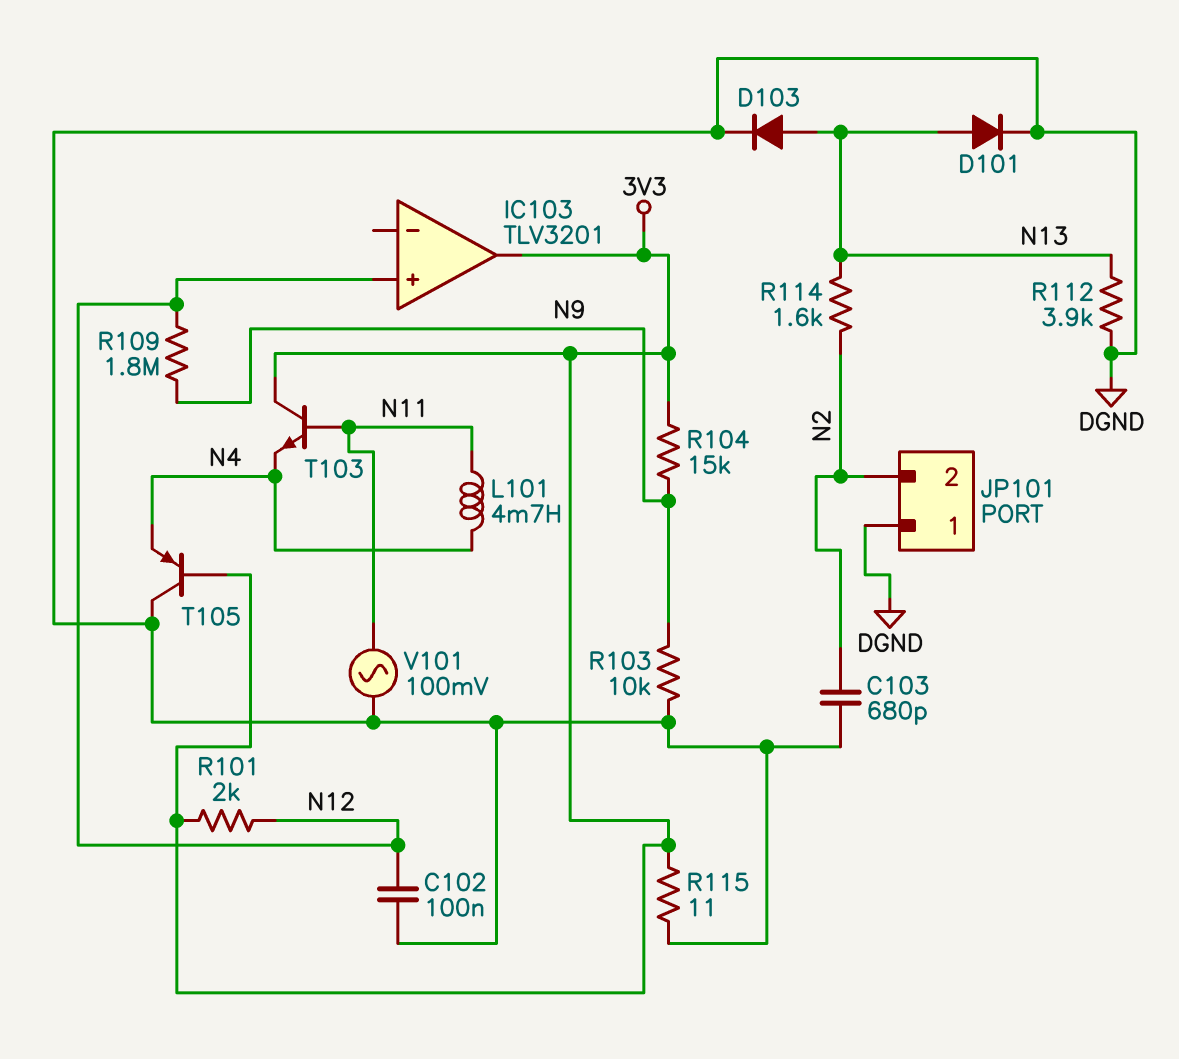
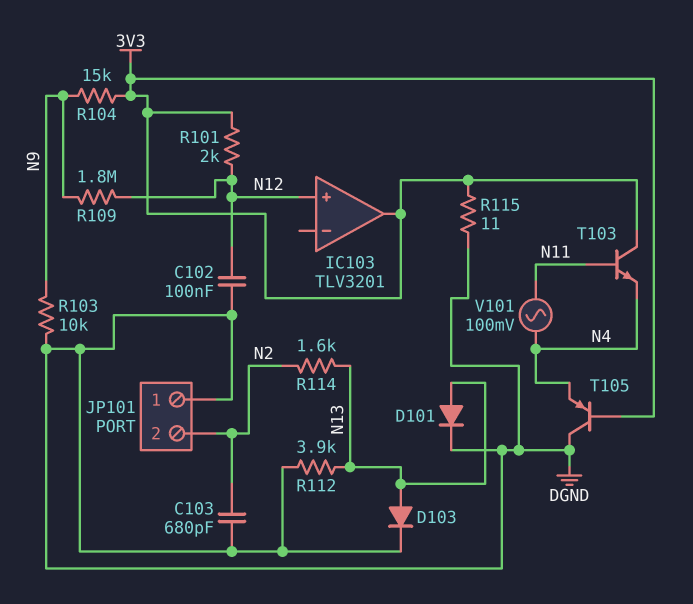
L101: 4.7mH (N4, N11) -> none
V101: AC 100mV (DGND, N11) -> AC 100mV (N4, N11)

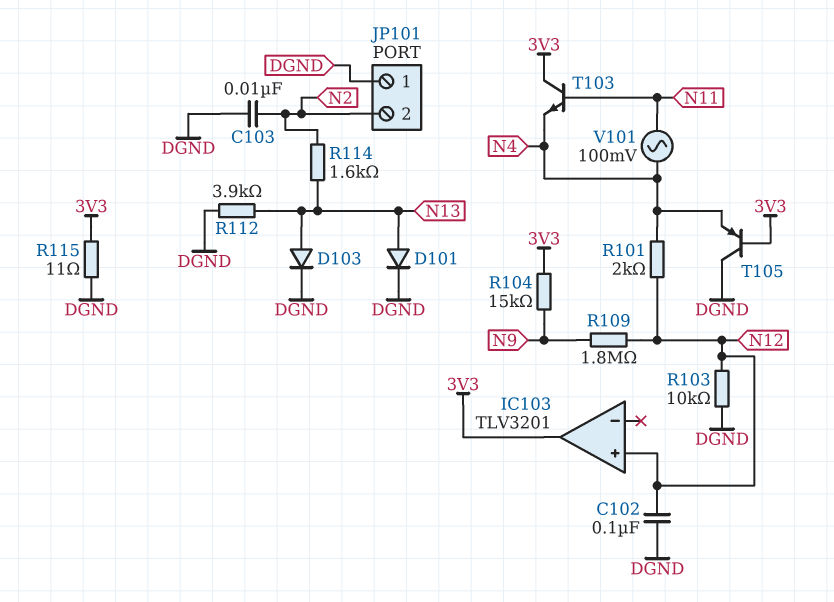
C103: 680pF (DGND, N2) -> 10nF (DGND, N2)
R101: 2k (3V3, N12) -> 2k (N4, N12)
R103: 10k (DGND, N9) -> 10k (DGND, N12)

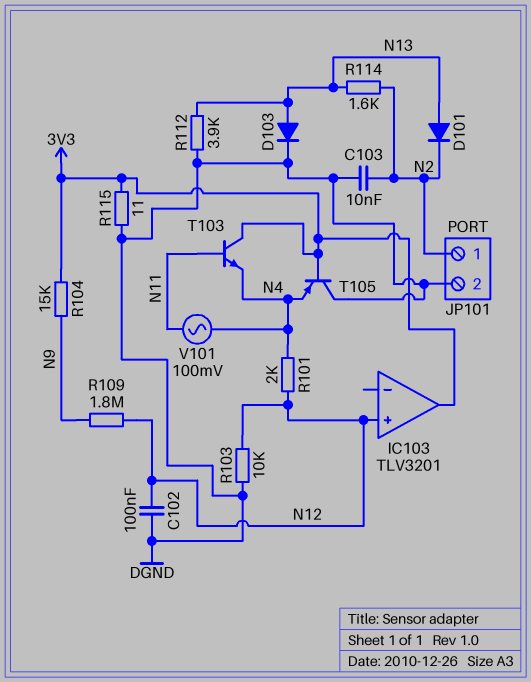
D101: diode (A N13, K DGND) -> diode (A N13, K N2)
JP101 pin 1: DGND -> N2
JP101 pin 2: N2 -> DGND

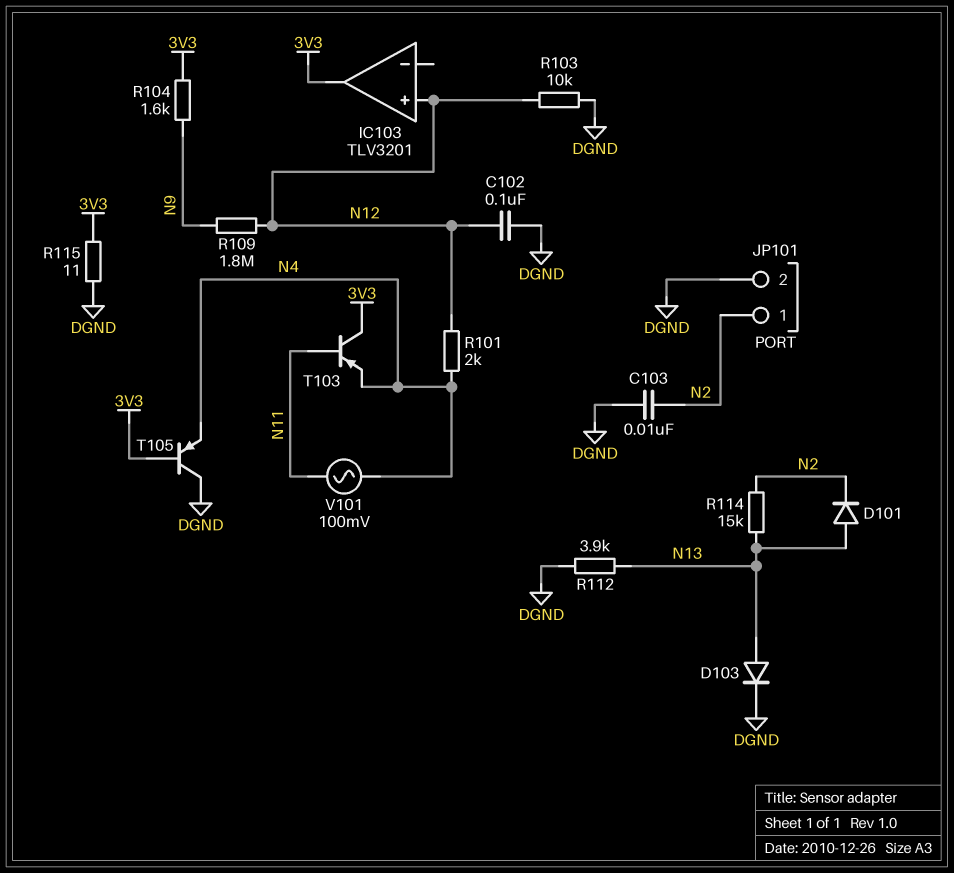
R104: 15k (3V3, N9) -> 1.6k (3V3, N9)
R114: 1.6k (N2, N13) -> 15k (N2, N13)
T103: NPN (B N11, C 3V3, E N4) -> PNP (B N11, C 3V3, E N4)

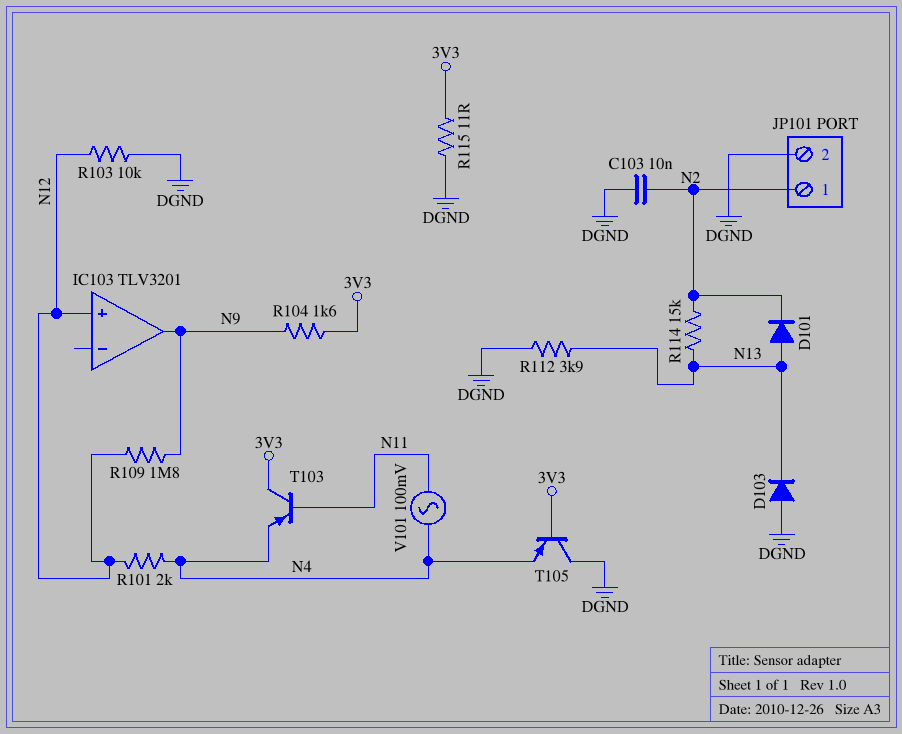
C102: 100nF (DGND, N12) -> none
D103: diode (A N13, K DGND) -> diode (A DGND, K N13)
IC103 pin out: 3V3 -> N9

